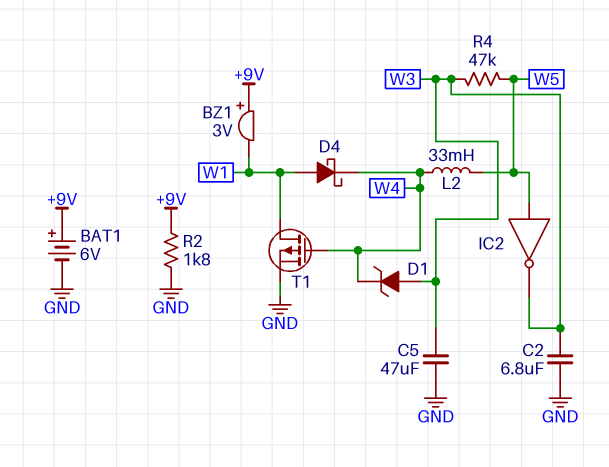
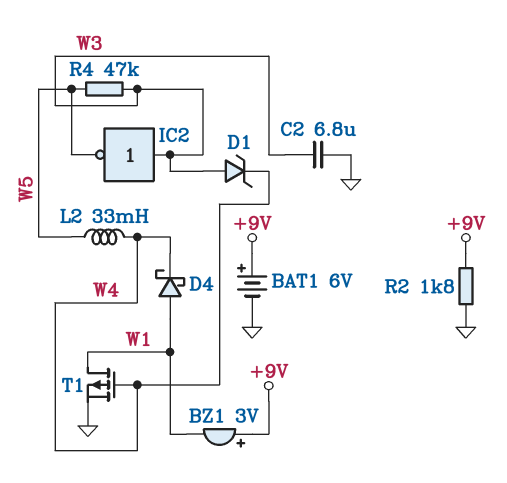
C5: 47uF (GND, W3) -> none
IC2: NOT (in W5, out W3) -> NOT (in W3, out W5)

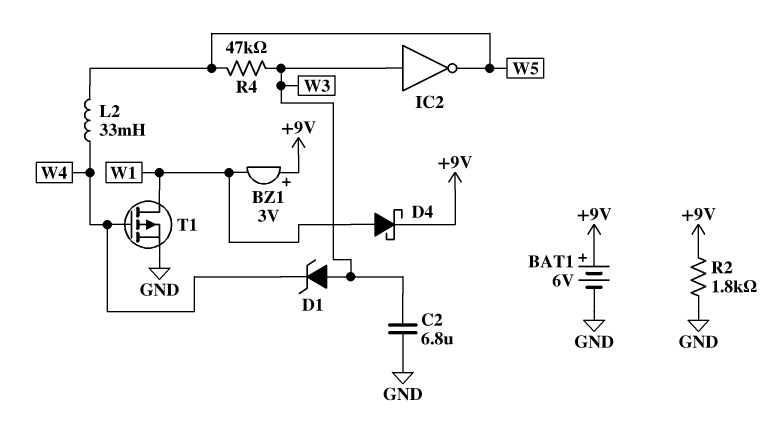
D4: schottky (A W1, K W4) -> schottky (A W1, K +9V)

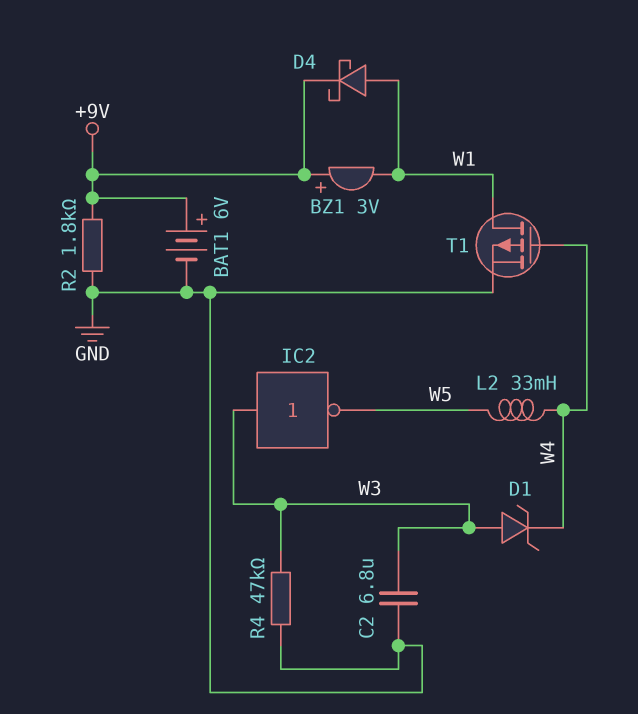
R4: 47k (W3, W5) -> 47k (GND, W3)

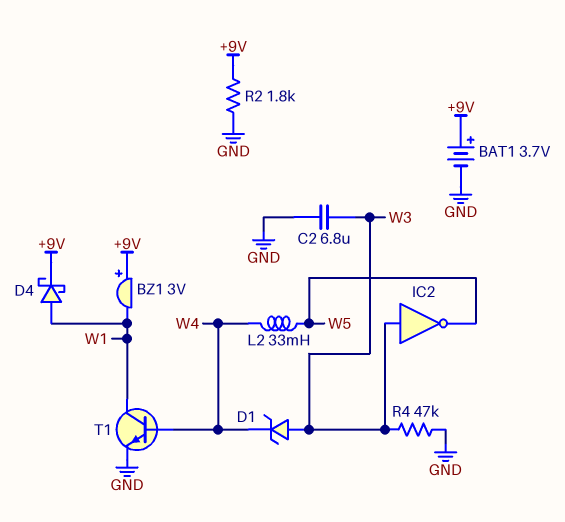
BAT1: 6V (plus +9V, minus GND) -> 3.7V (plus +9V, minus GND)
T1: PMOS (G W4, D W1, S GND) -> NPN (B W4, C W1, E GND)

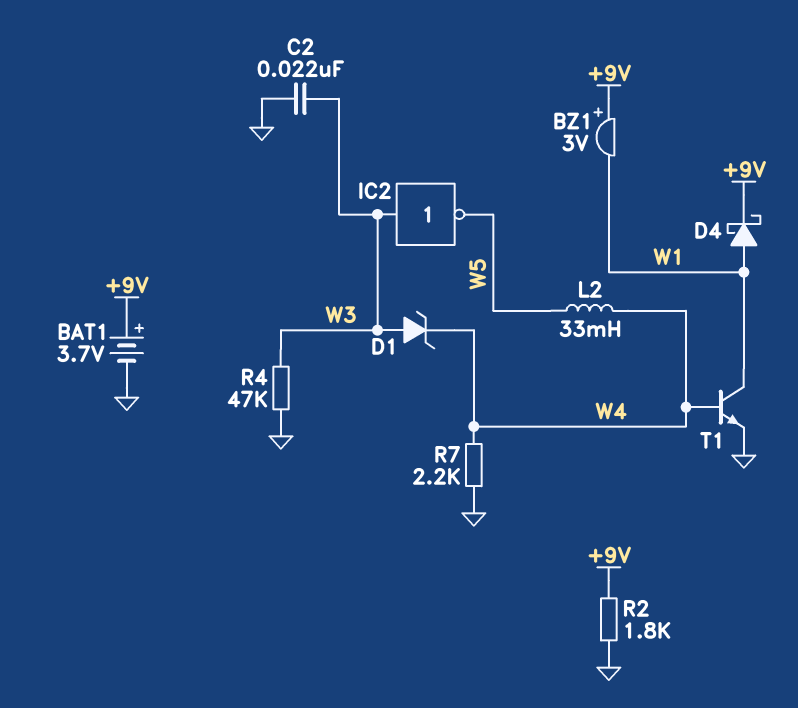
C2: 6.8uF (GND, W3) -> 22nF (GND, W3)
R7: none -> 2.2k (GND, W4)

